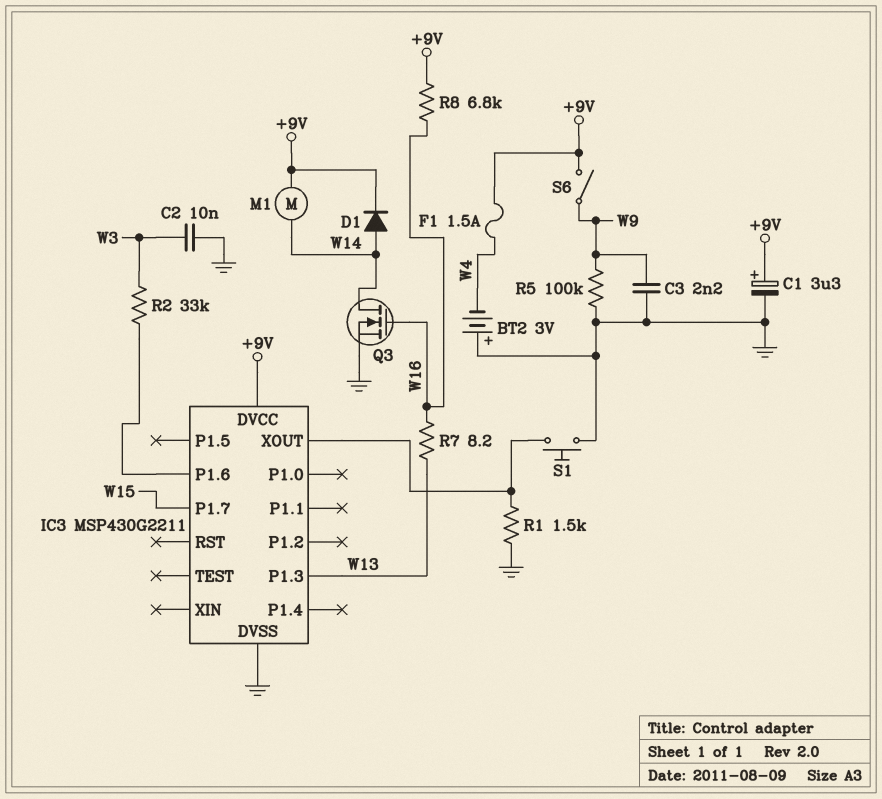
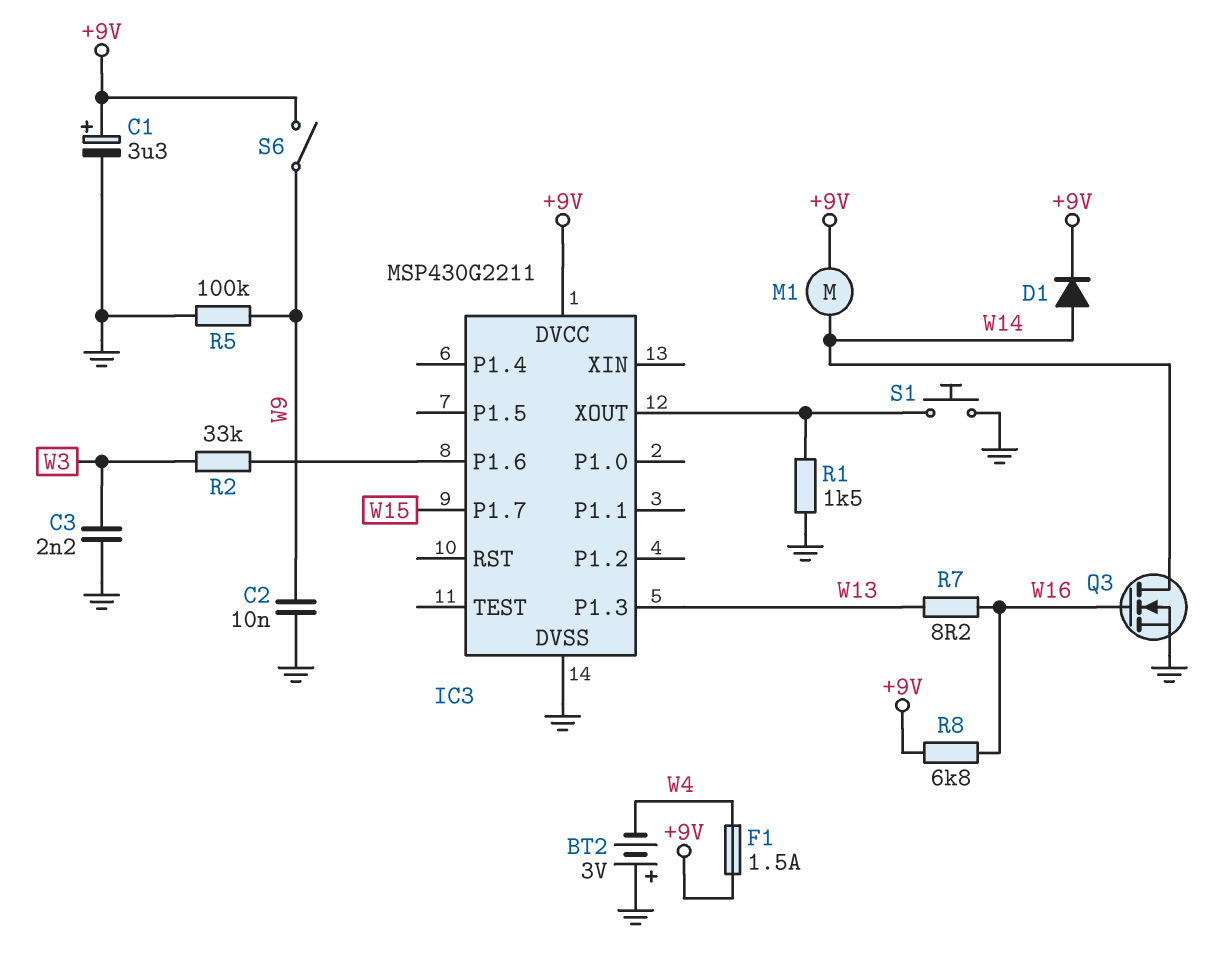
C2: 10nF (GND, W3) -> 10nF (GND, W9)
C3: 2.2nF (GND, W9) -> 2.2nF (GND, W3)

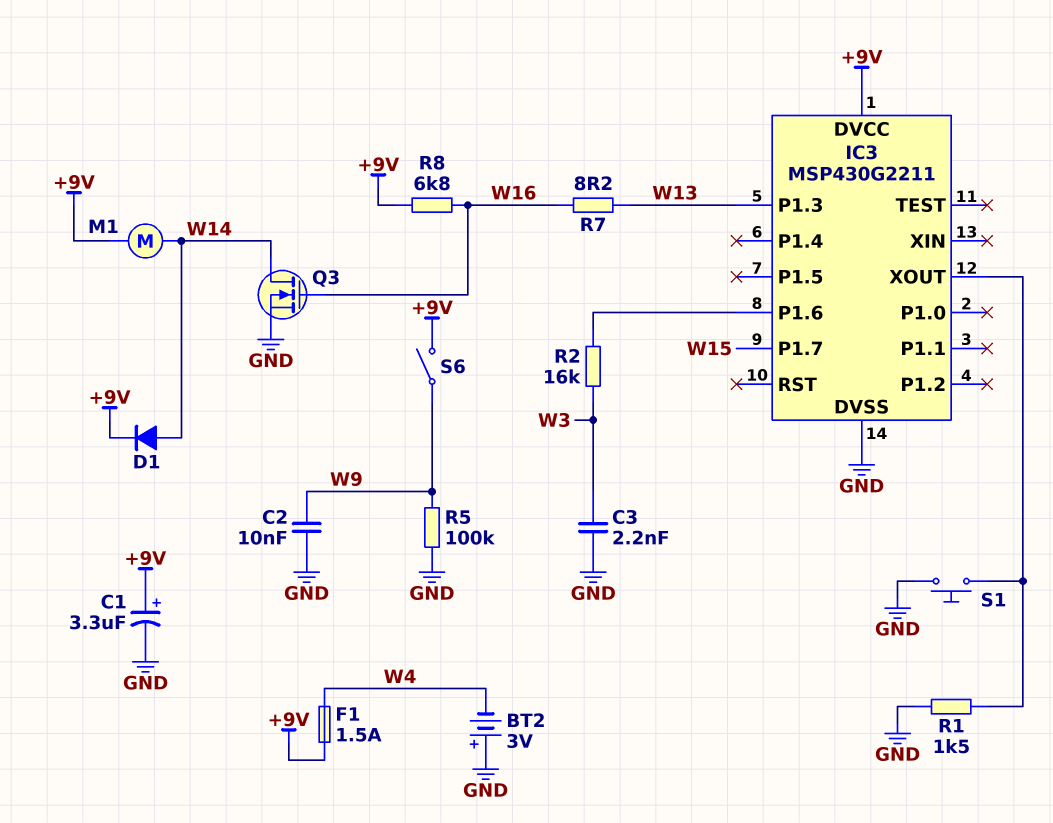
R2: 33k (IC3/P1.6, W3) -> 16k (IC3/P1.6, W3)

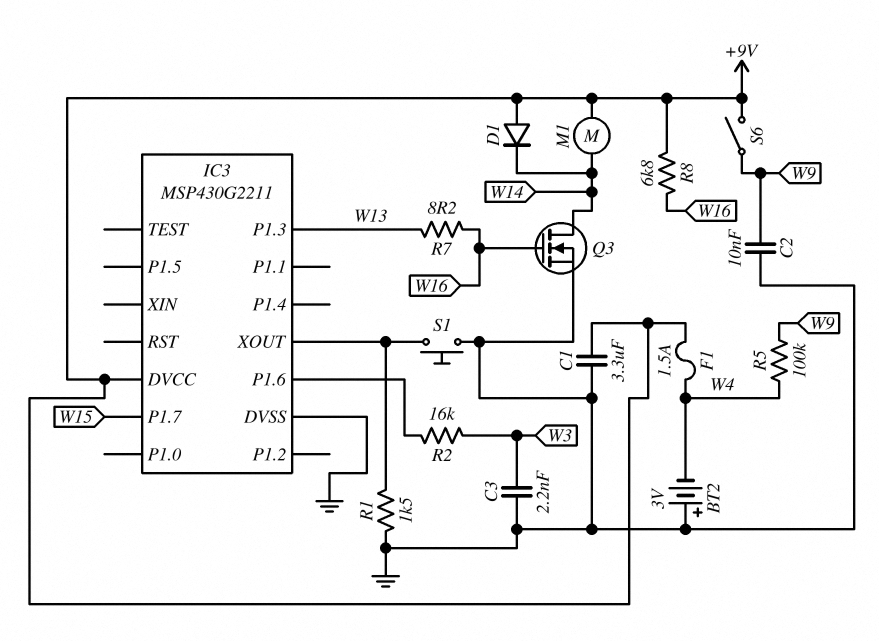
C1: 3.3uF (plus +9V, minus GND) -> 3.3uF (+9V, GND)
D1: diode (A W14, K +9V) -> diode (A +9V, K W14)
R5: 100k (GND, W9) -> 100k (W4, W9)

